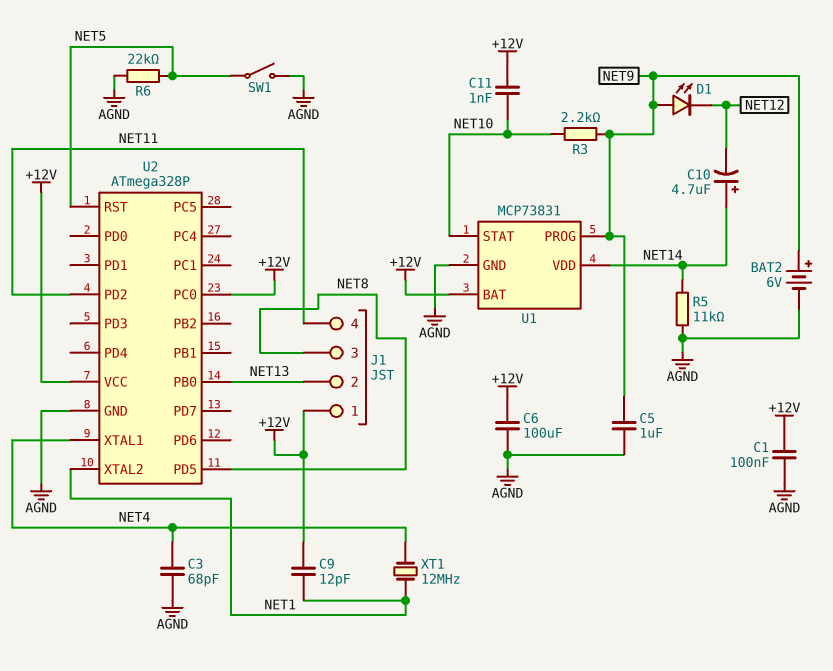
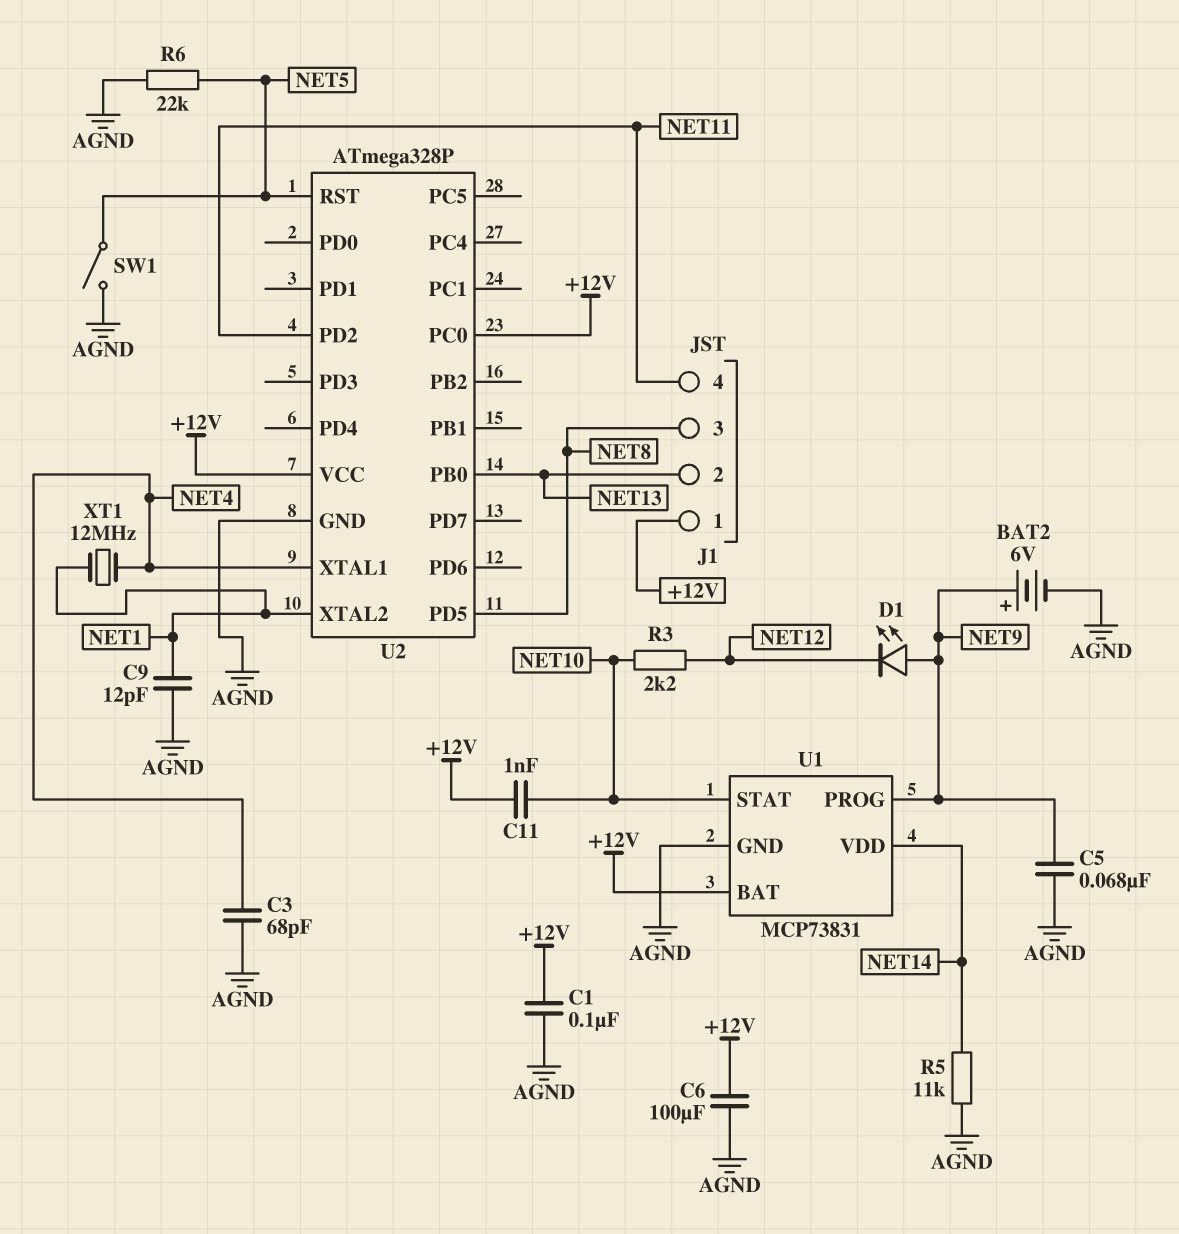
C5: 1uF (AGND, NET9) -> 68nF (AGND, NET9)
C9: 12pF (+12V, NET1) -> 12pF (AGND, NET1)
C10: 4.7uF (plus NET14, minus NET12) -> none
R3: 2.2k (NET9, NET10) -> 2.2k (NET10, NET12)

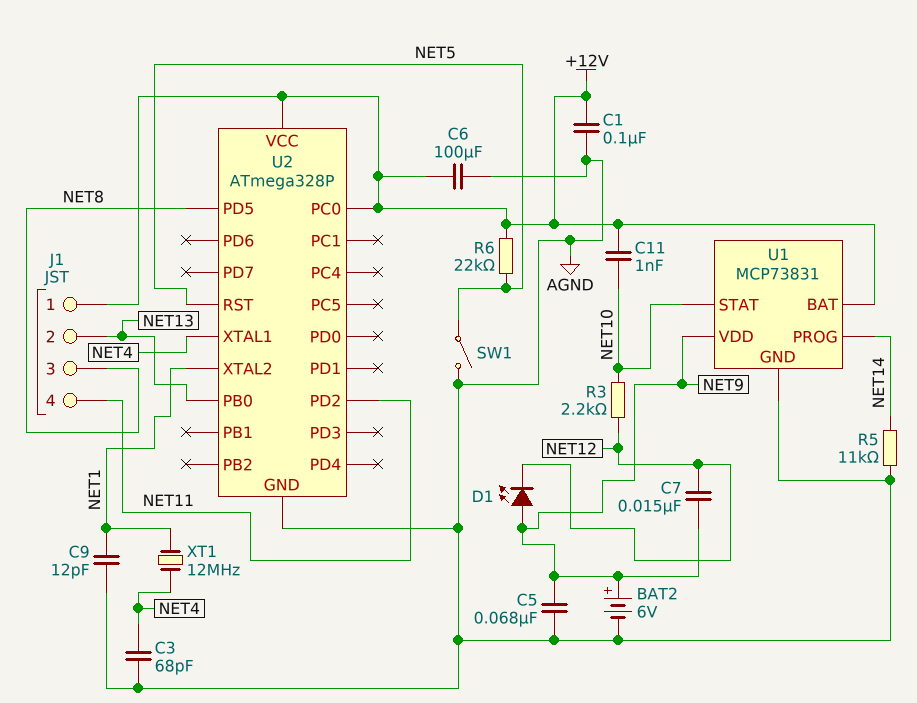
C7: none -> 15nF (NET9, NET12)
R6: 22k (AGND, NET5) -> 22k (+12V, NET5)
U1 pin PROG: NET9 -> NET14
U1 pin VDD: NET14 -> NET9

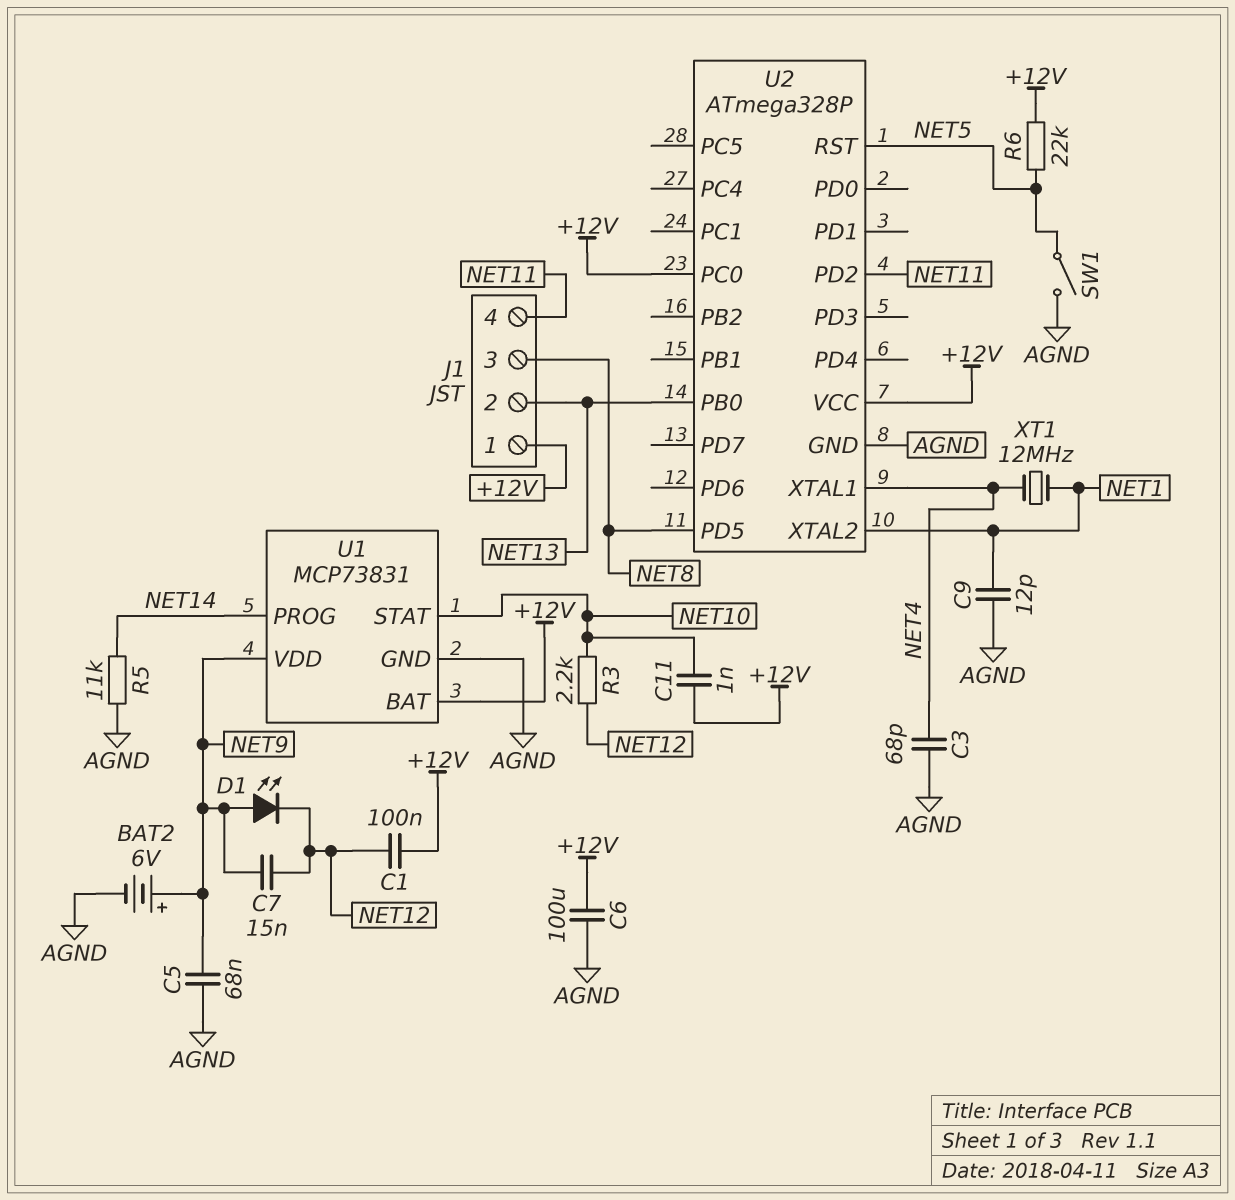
C1: 100nF (+12V, AGND) -> 100nF (+12V, NET12)

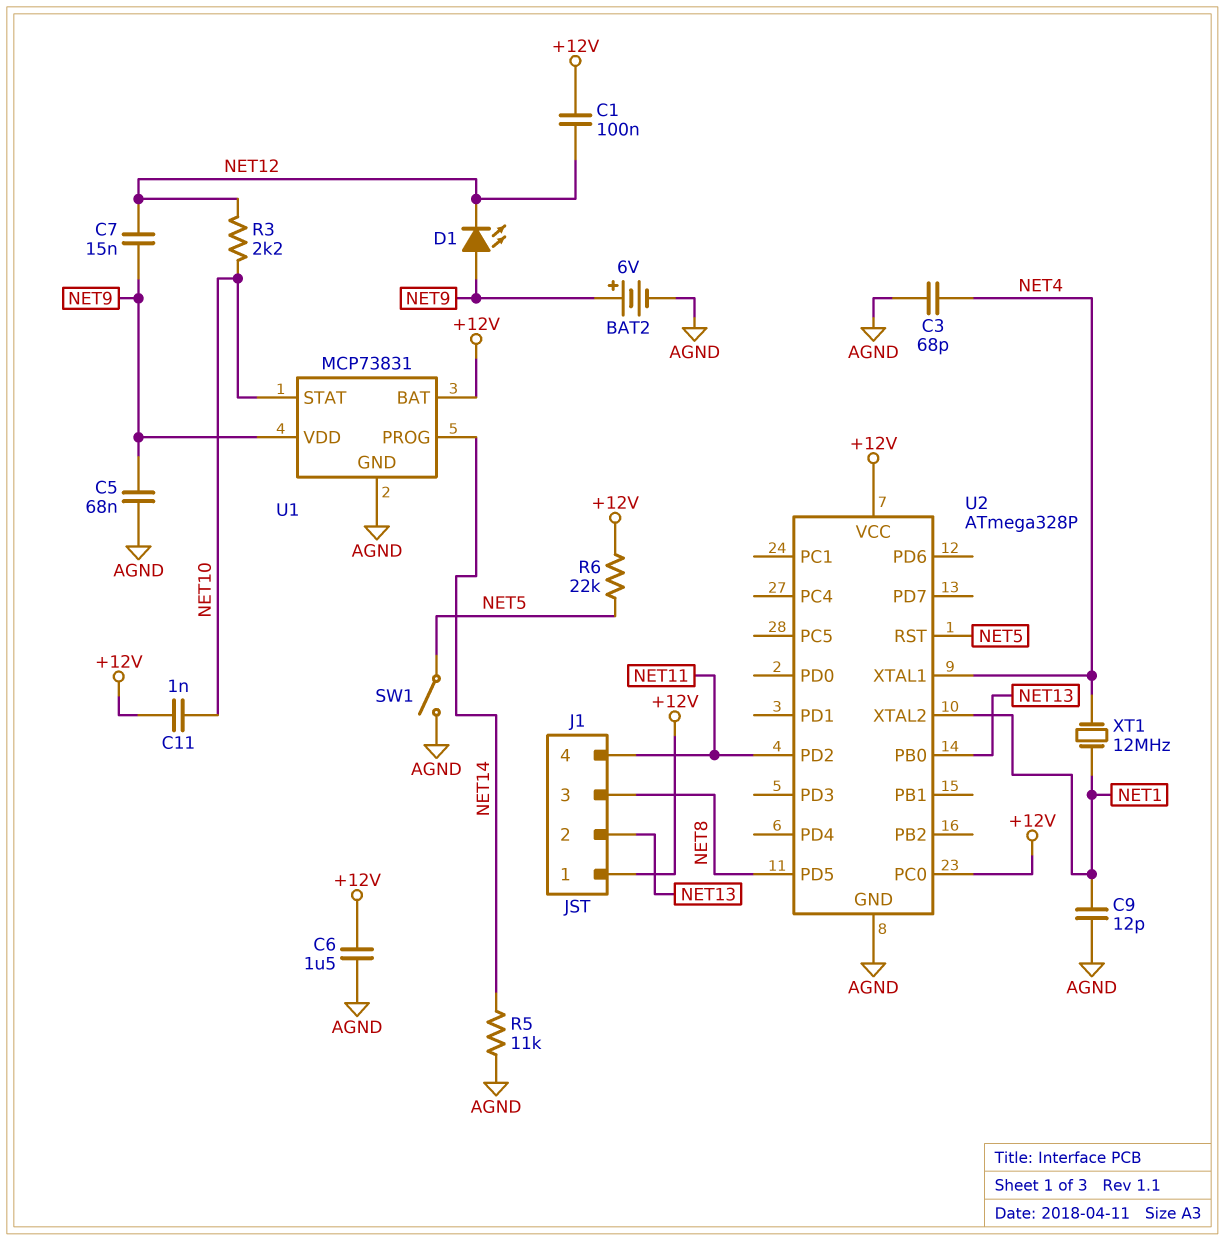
C6: 100uF (+12V, AGND) -> 1.5uF (+12V, AGND)

